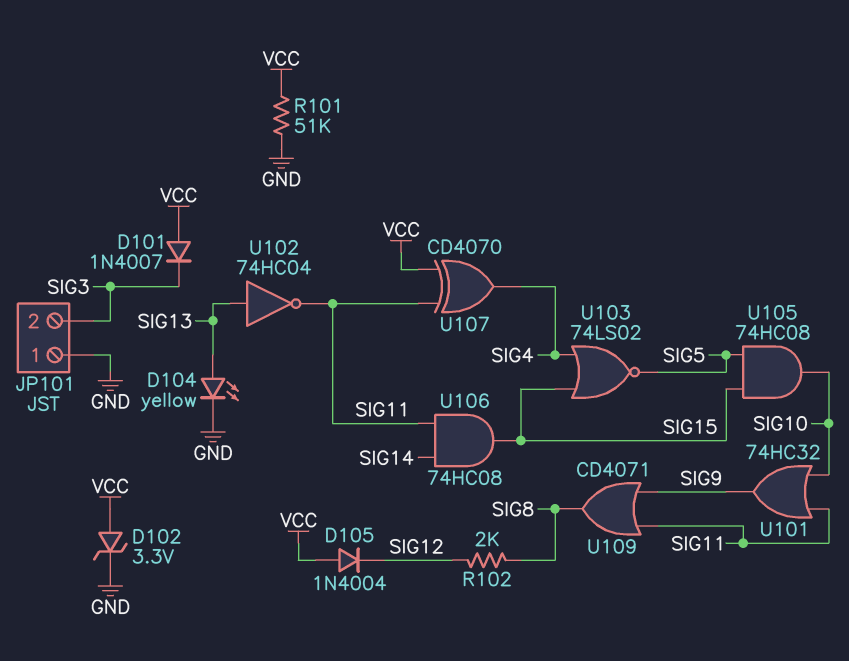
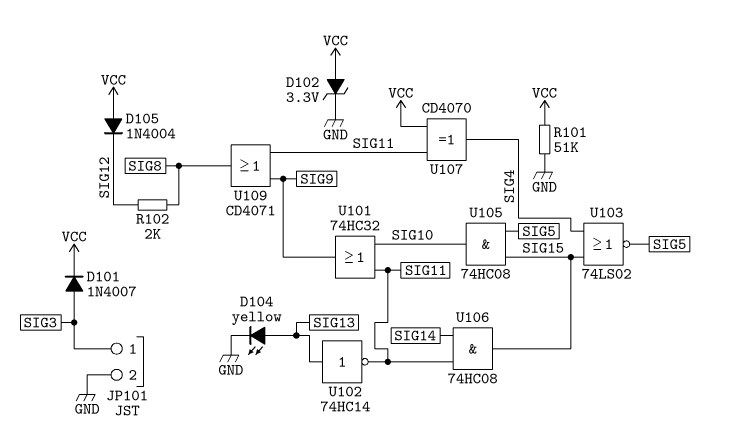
D101: diode 1N4007 (A VCC, K SIG3) -> diode 1N4007 (A SIG3, K VCC)
JP101 pin 1: GND -> SIG3
JP101 pin 2: SIG3 -> GND
U102: NOT 74HC04 (in SIG13, out SIG11) -> NOT 74HC14 (in SIG13, out SIG11)

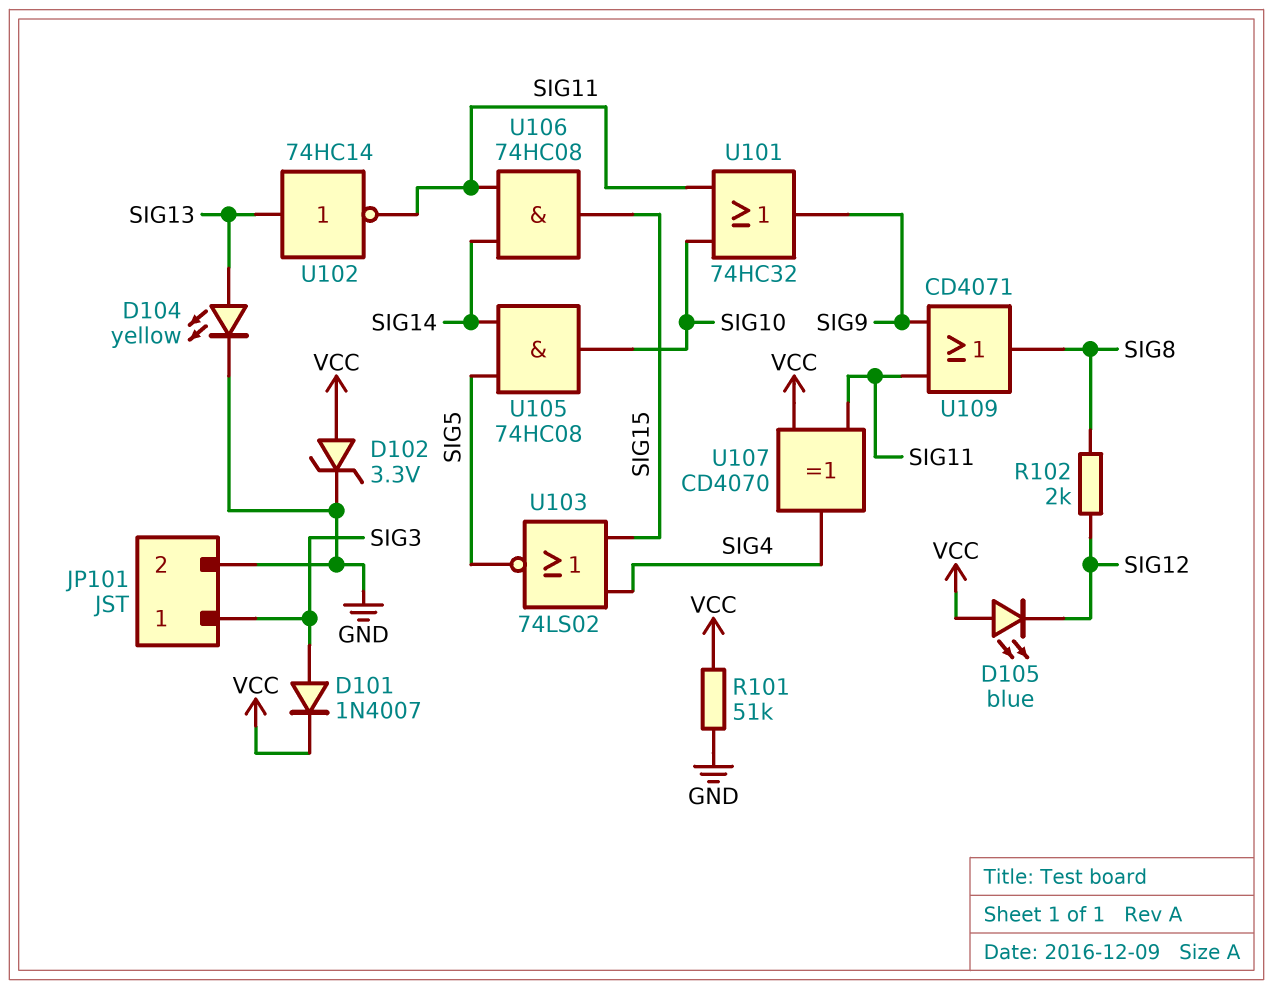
D105: diode 1N4004 (A VCC, K SIG12) -> LED blue (A VCC, K SIG12)
U105: AND 74HC08 (in SIG5, in SIG15, out SIG10) -> AND 74HC08 (in SIG5, in SIG14, out SIG10)

